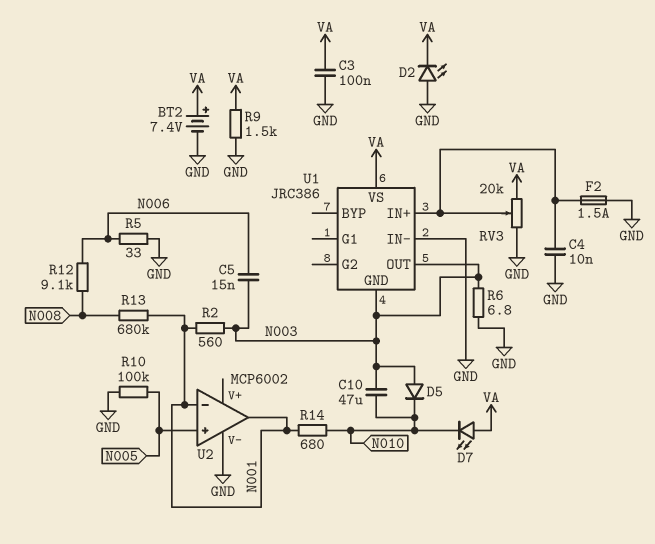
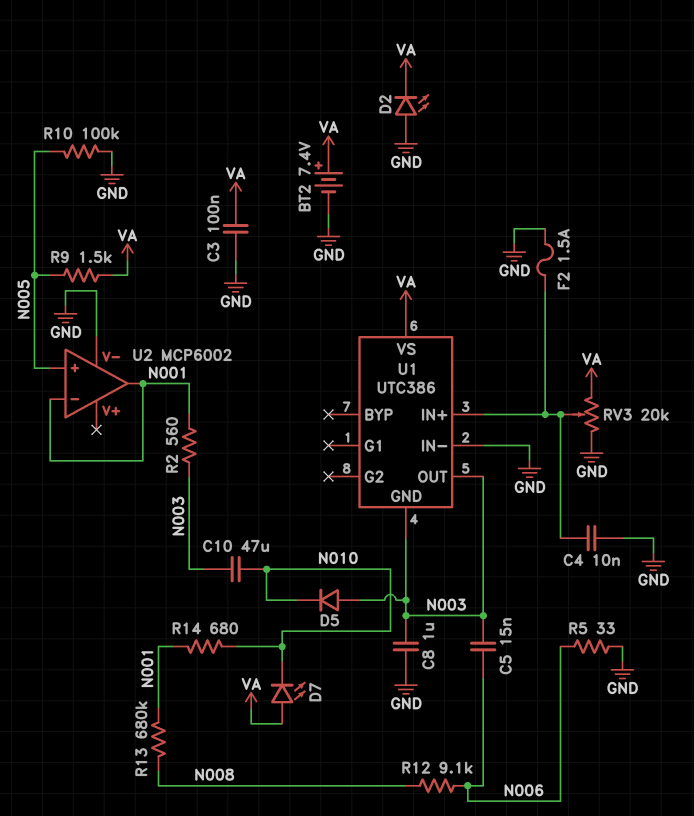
C8: none -> 1uF (GND, N003)
R6: 6.8 (GND, N003) -> none
R9: 1.5k (GND, VA) -> 1.5k (N005, VA)
U1: JRC386 -> UTC386

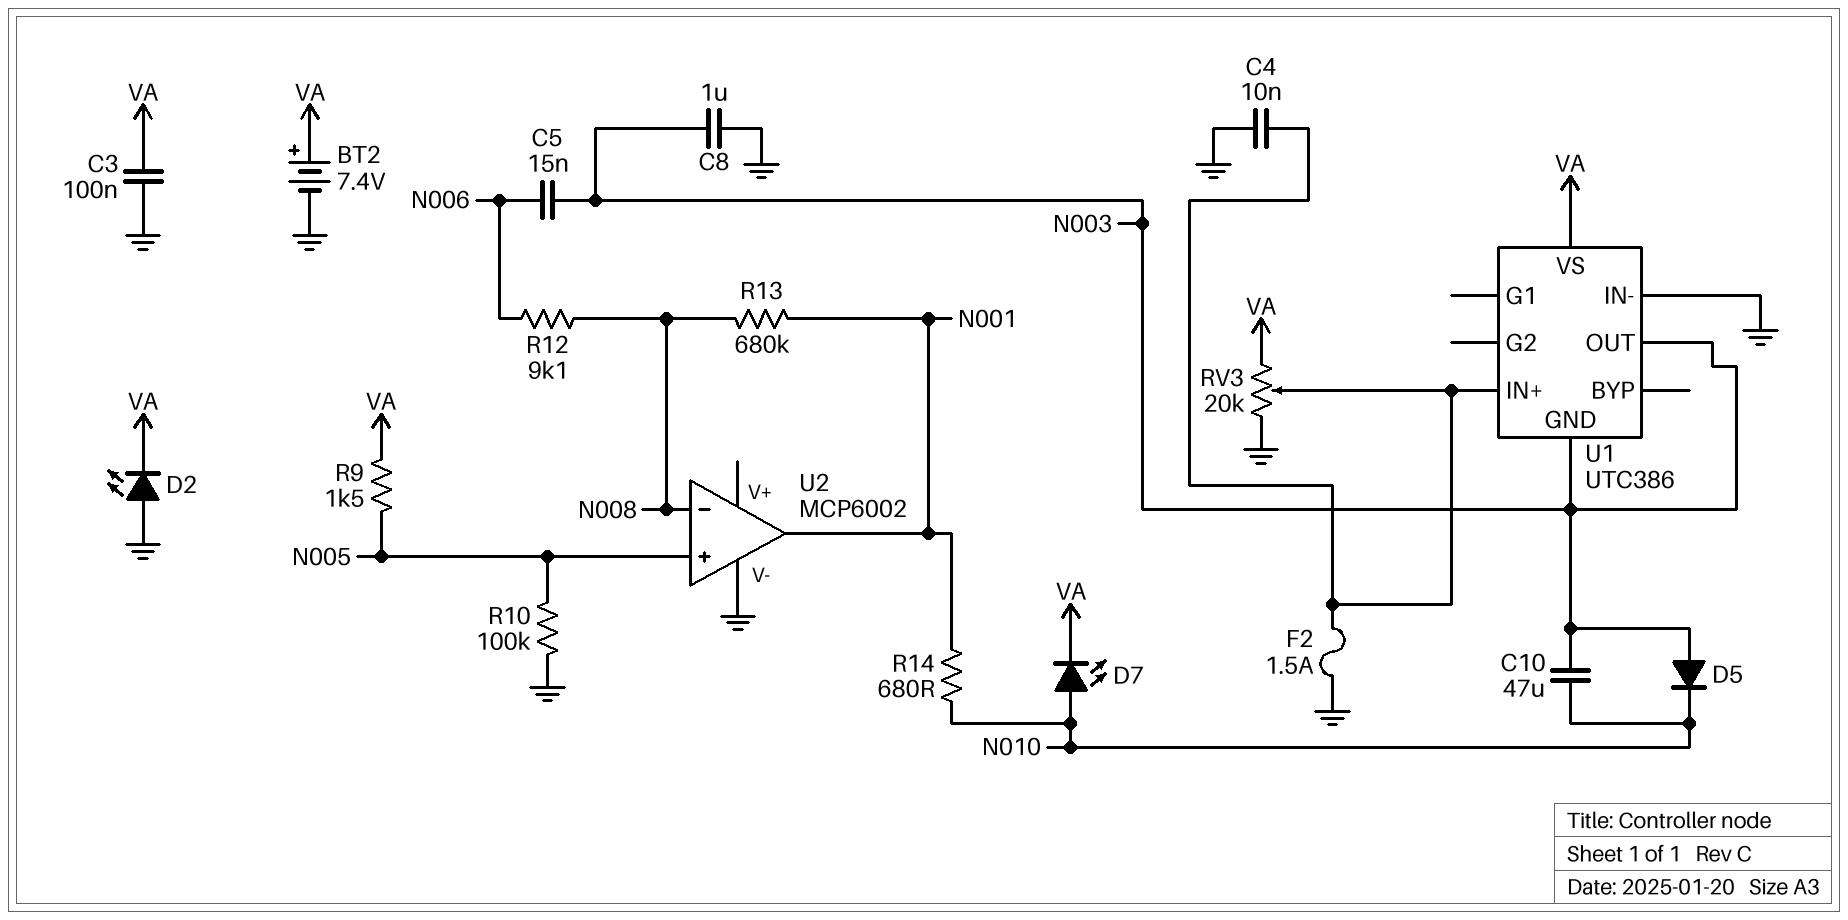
D7: LED (A VA, K N010) -> LED (A N010, K VA)
R2: 560 (N001, N003) -> none
R5: 33 (GND, N006) -> none
U2 pin in-: N001 -> N008

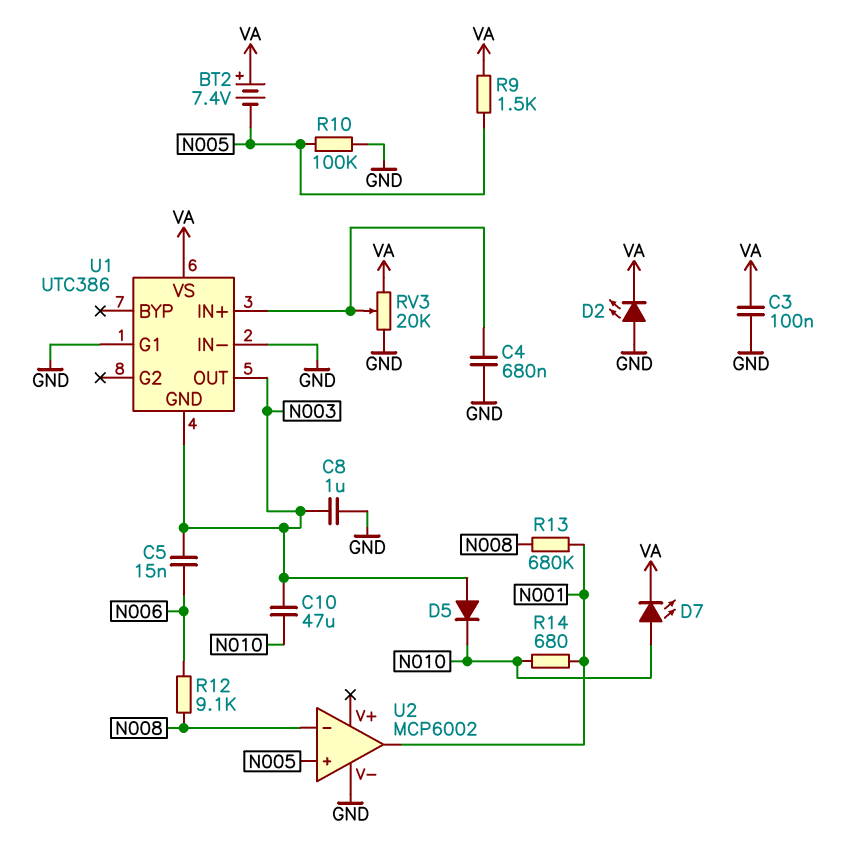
BT2: 7.4V (plus VA, minus GND) -> 7.4V (plus VA, minus N005)
C4: 10nF (GND, U1/IN+) -> 680nF (GND, U1/IN+)
F2: 1.5A (GND, U1/IN+) -> none
U1 pin G1: none -> GND

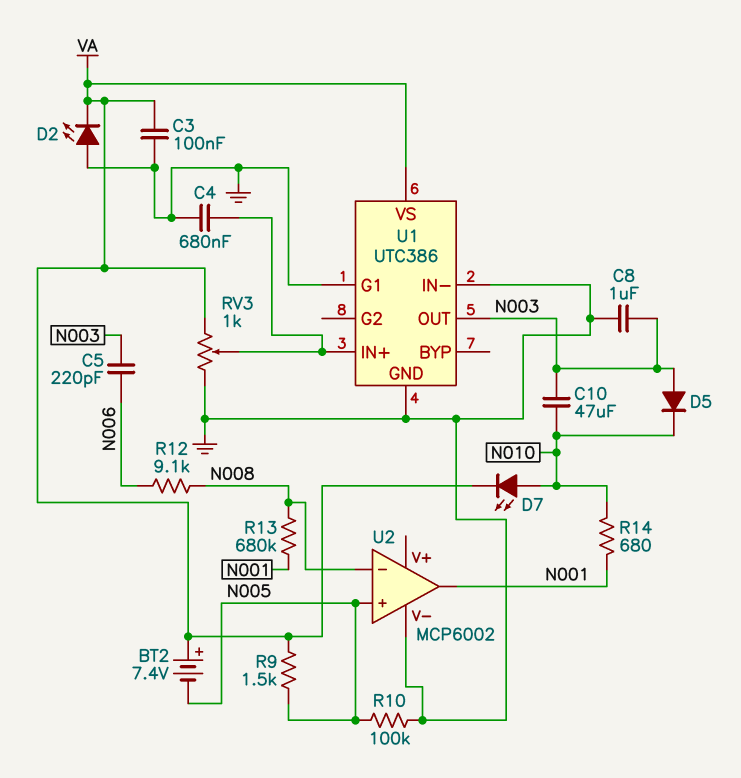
C5: 15nF (N003, N006) -> 220pF (N003, N006)
RV3: 20k (GND, VA, wiper U1/IN+) -> 1k (GND, VA, wiper U1/IN+)
U1 pin GND: N003 -> GND

